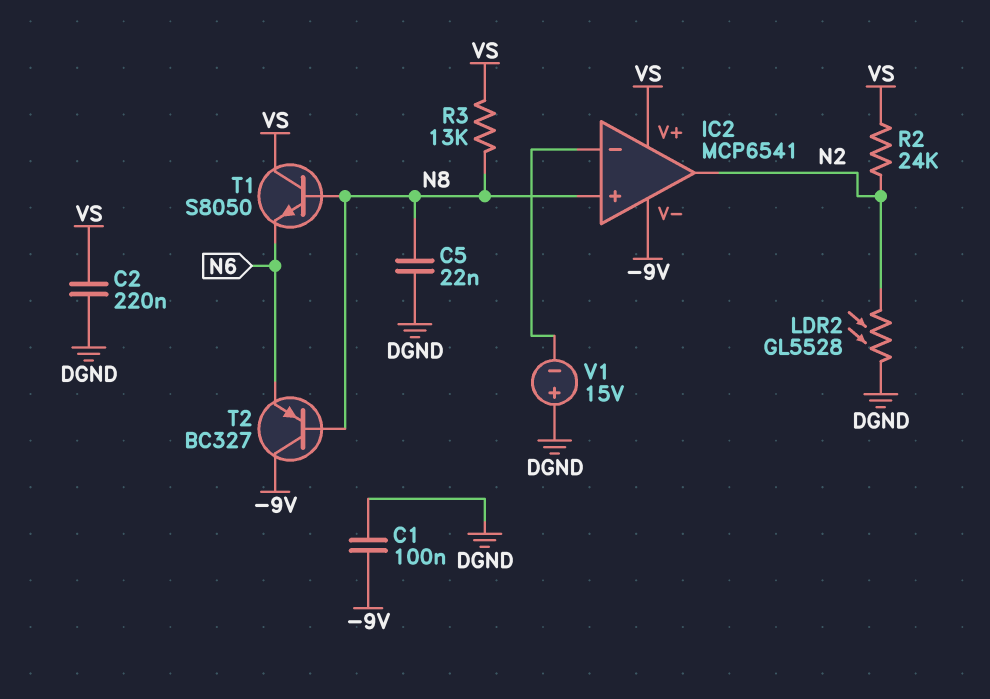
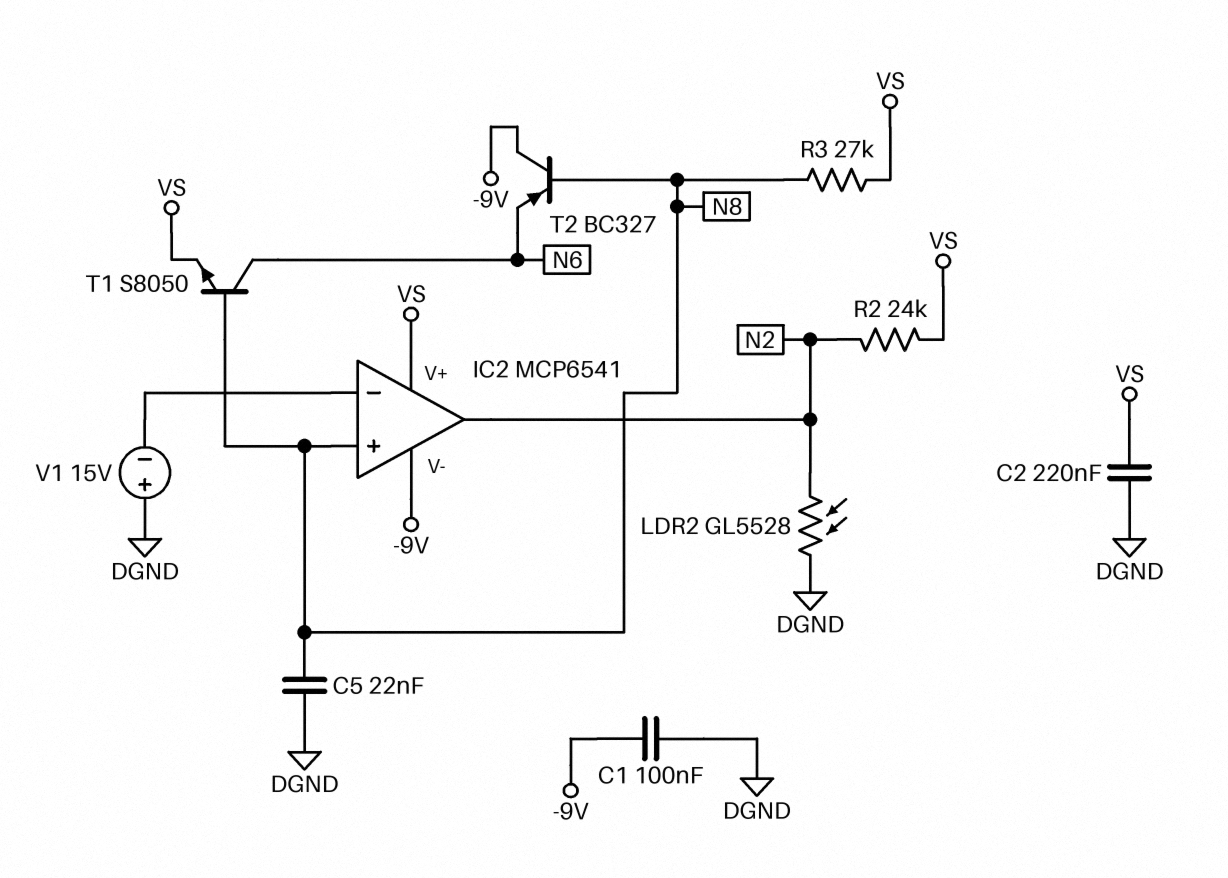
R3: 13k (N8, VS) -> 27k (N8, VS)
T1: NPN S8050 (B N8, C VS, E N6) -> NPN S8050 (B N8, C N6, E VS)

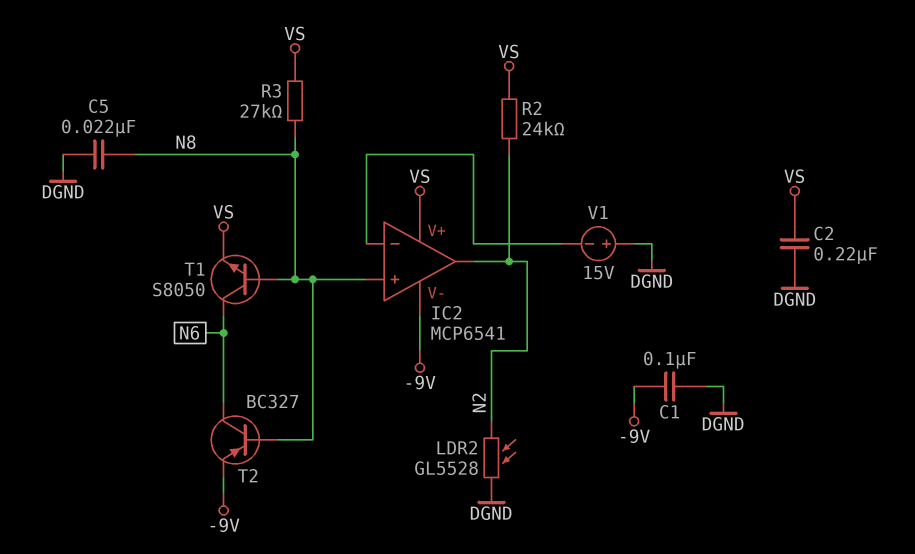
T2: PNP BC327 (B N8, C -9V, E N6) -> PNP BC327 (B N8, C N6, E -9V)

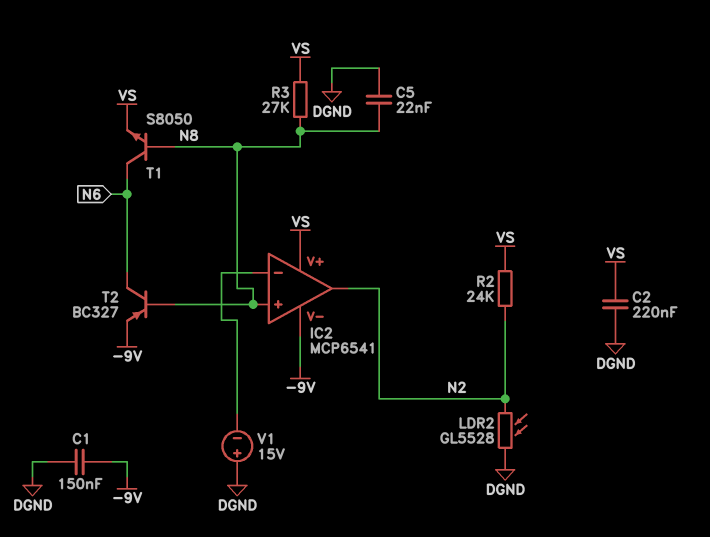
C1: 100nF (-9V, DGND) -> 150nF (-9V, DGND)

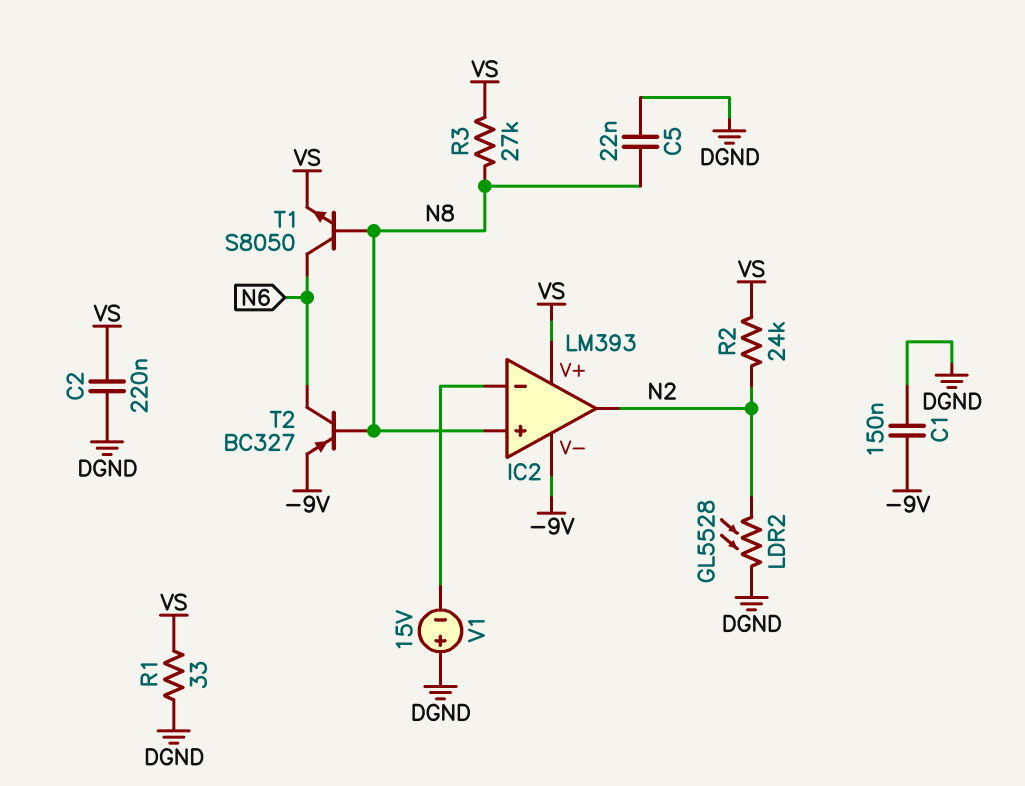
IC2: MCP6541 -> LM393
R1: none -> 33 (DGND, VS)

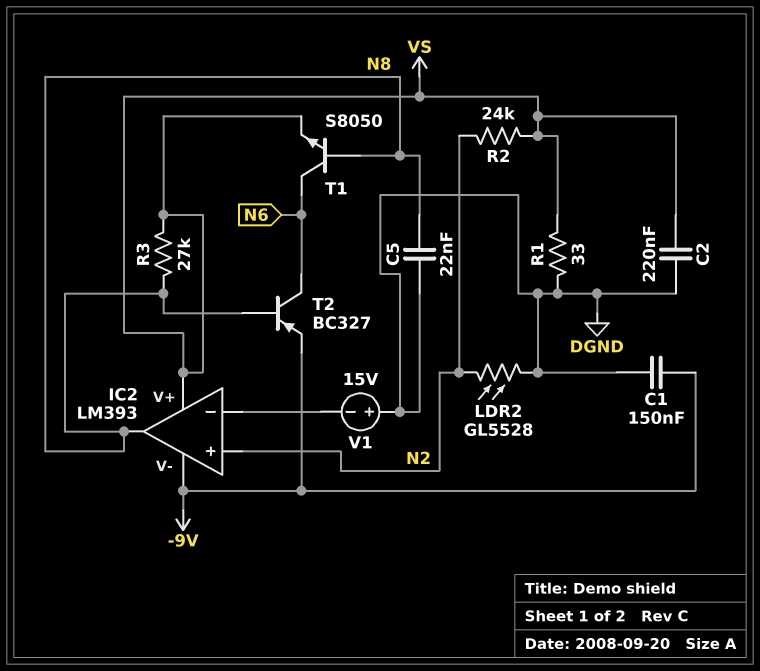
IC2 pin in+: N8 -> N2
IC2 pin out: N2 -> N8

